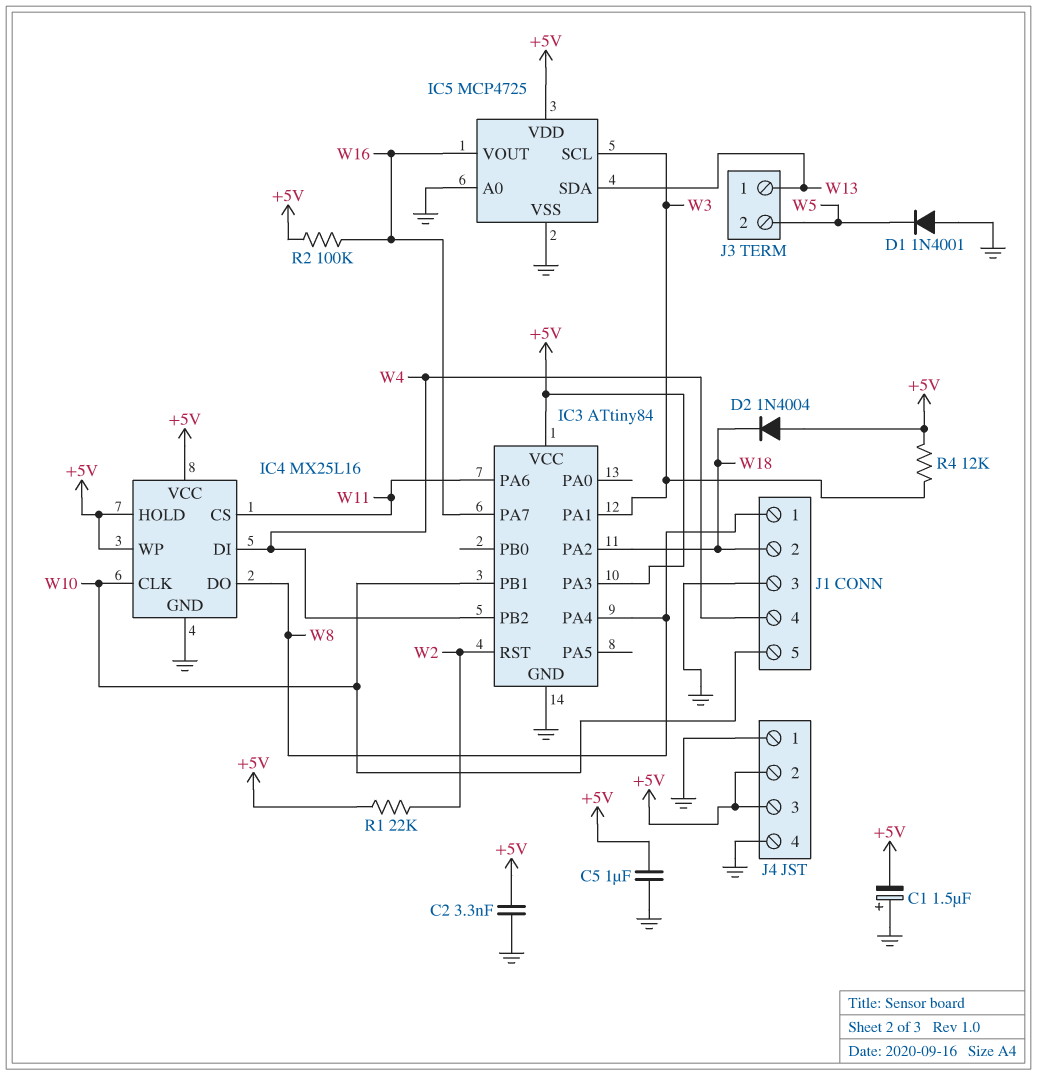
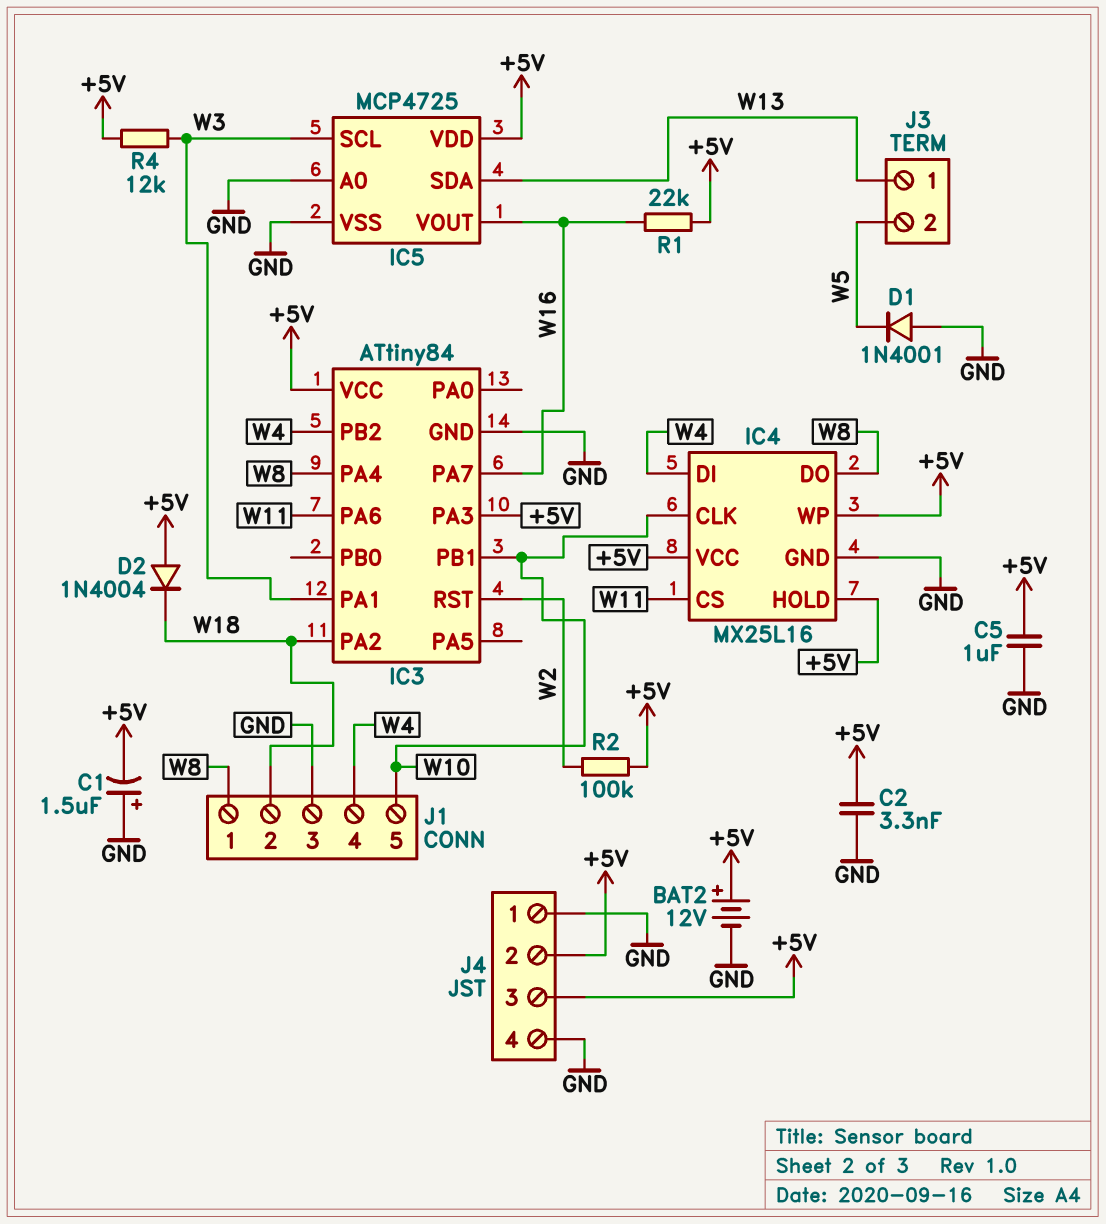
BAT2: none -> 12V (plus +5V, minus GND)
R1: 22k (+5V, W2) -> 22k (+5V, W16)
R2: 100k (+5V, W16) -> 100k (+5V, W2)

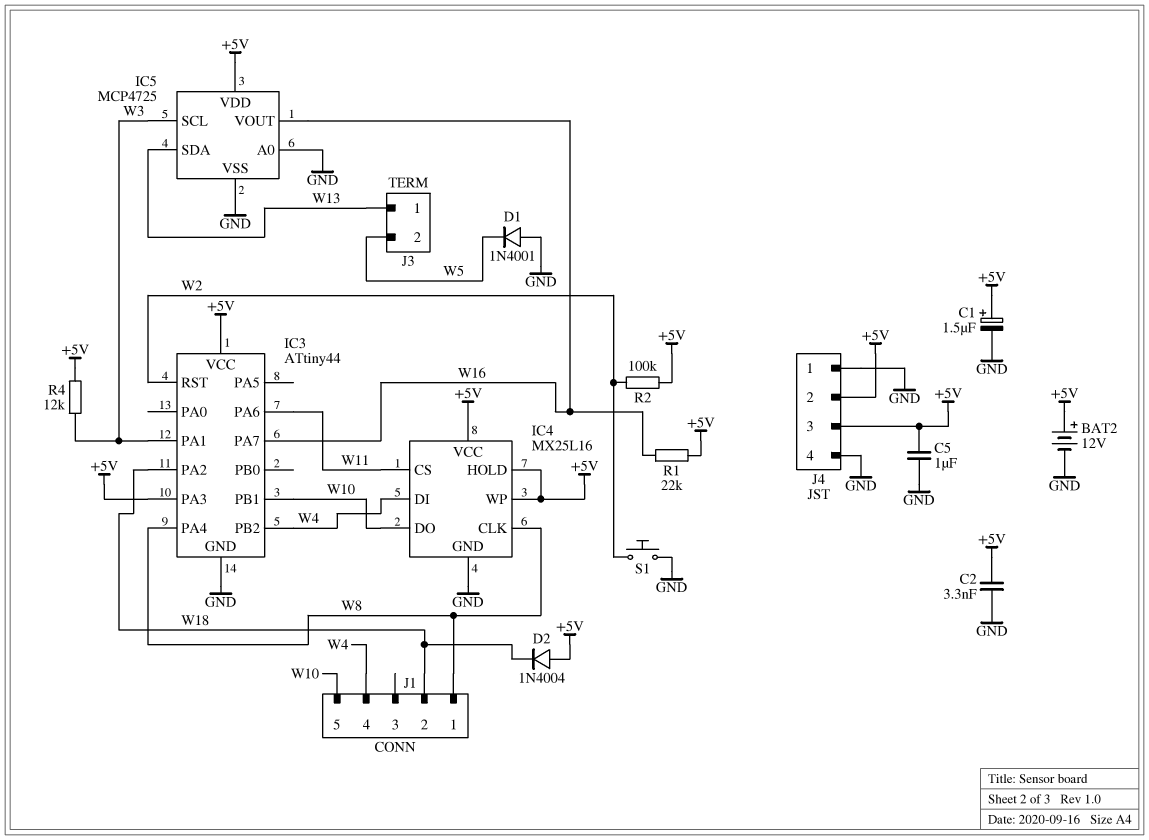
C1: 1.5uF (plus GND, minus +5V) -> 1.5uF (plus +5V, minus GND)
IC3: ATtiny84 -> ATtiny44
IC4 pin CLK: W10 -> W8
IC4 pin DO: W8 -> W10
J1 pin 3: GND -> none
S1: none -> button (GND, W2)

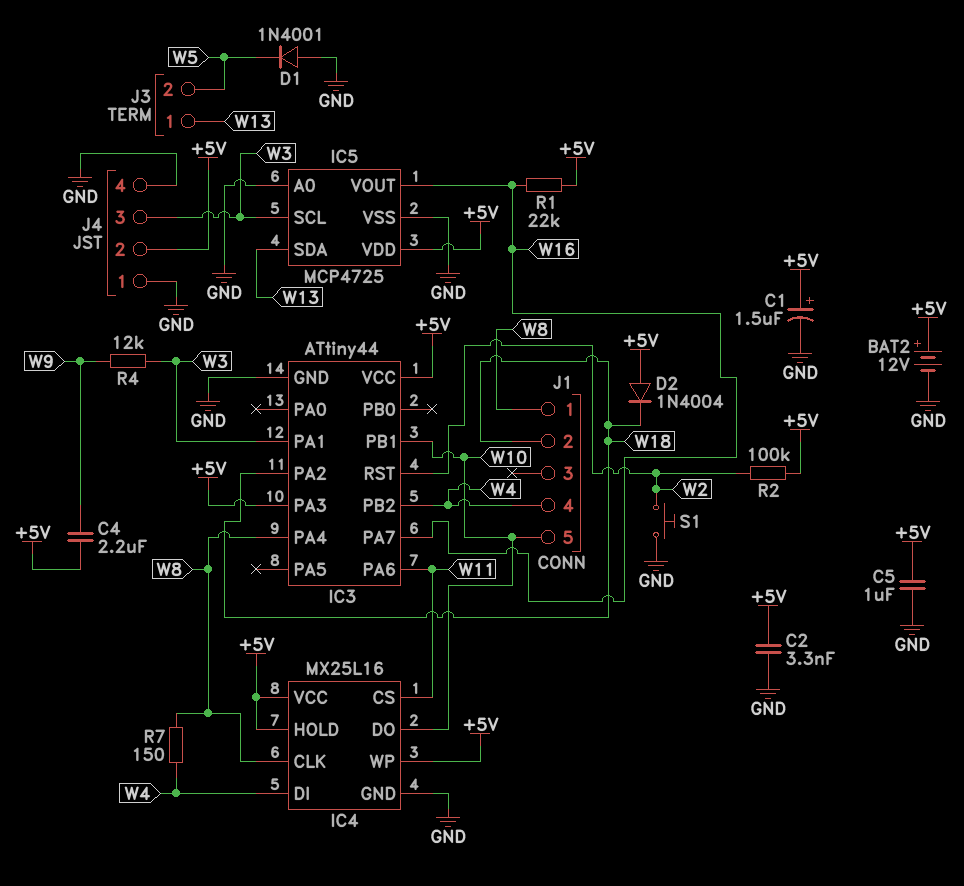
C4: none -> 2.2uF (+5V, W9)
J4 pin 3: +5V -> W3
R4: 12k (+5V, W3) -> 12k (W3, W9)
R7: none -> 150 (W4, W8)

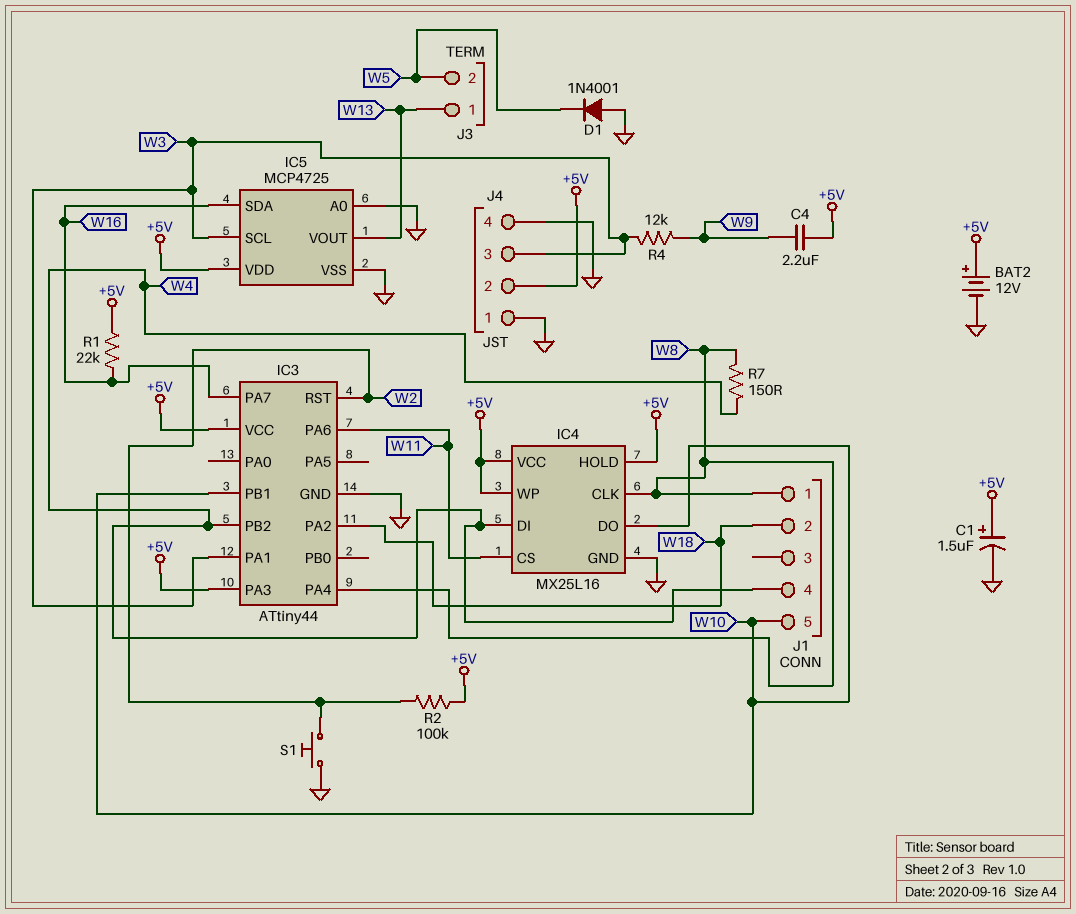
C2: 3.3nF (+5V, GND) -> none
C5: 1uF (+5V, GND) -> none
D2: diode 1N4004 (A +5V, K W18) -> none
IC5 pin SDA: W13 -> W16
IC5 pin VOUT: W16 -> W13

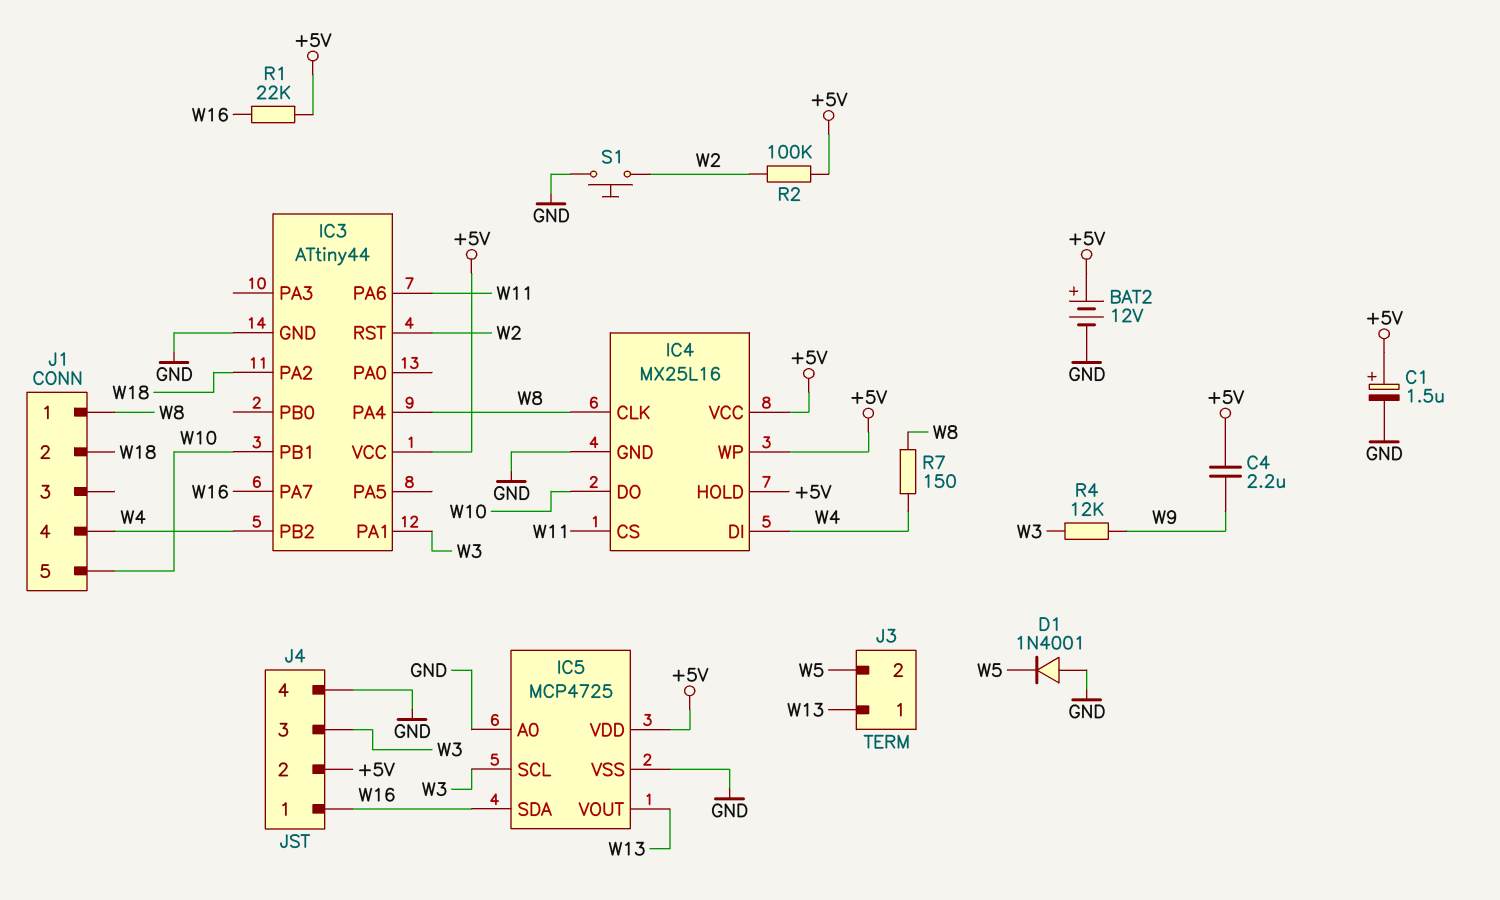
IC3 pin PA3: +5V -> none
J4 pin 1: GND -> W16

